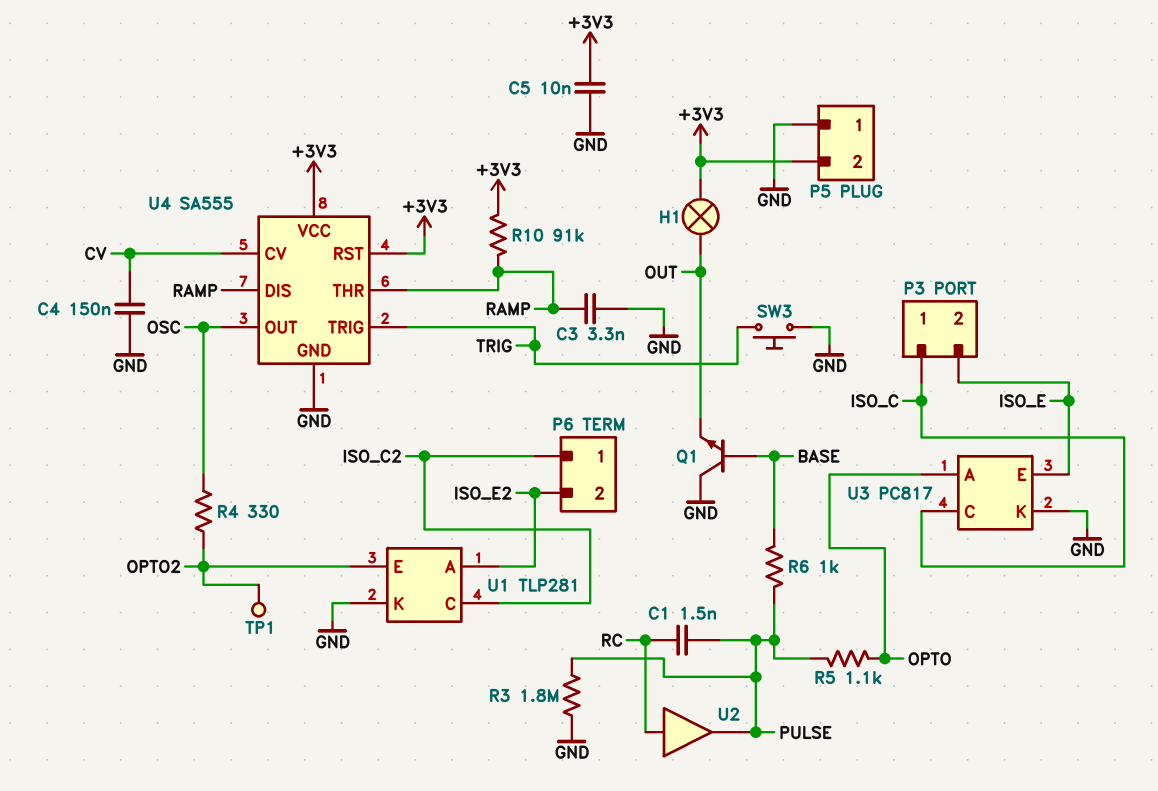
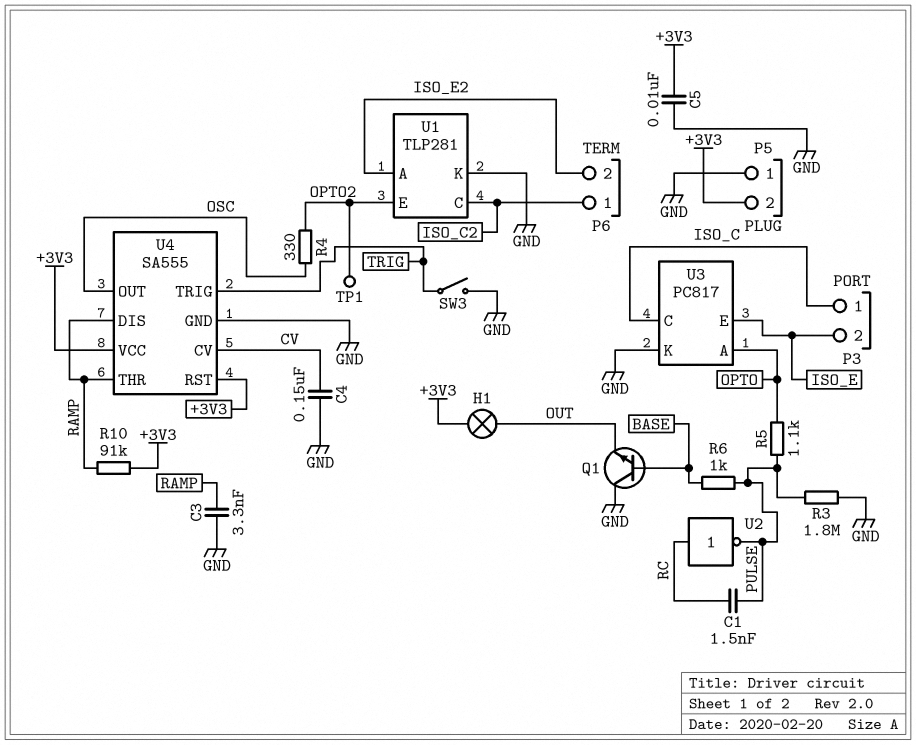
SW3: button (GND, TRIG) -> switch (GND, TRIG)
U2: buffer (in RC, out PULSE) -> NOT (in RC, out PULSE)

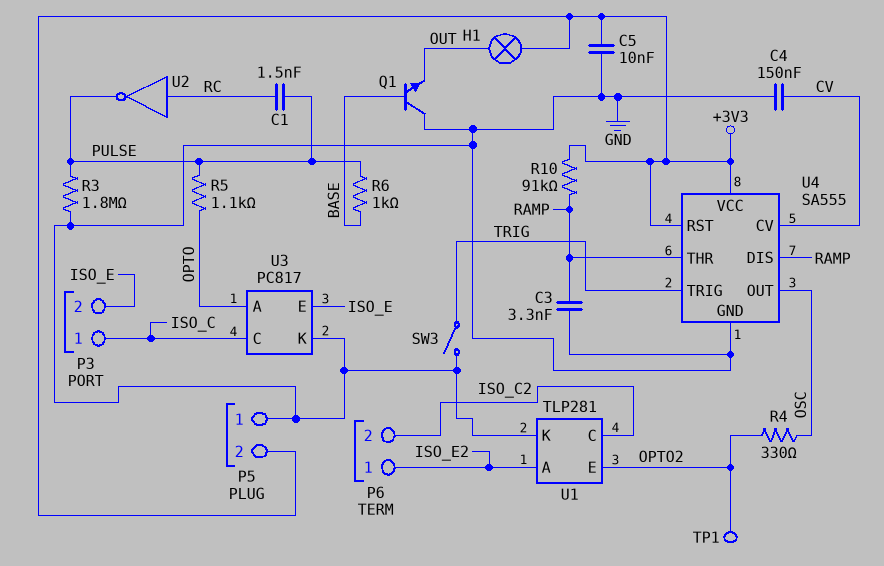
P6 pin 1: ISO_C2 -> ISO_E2
P6 pin 2: ISO_E2 -> ISO_C2

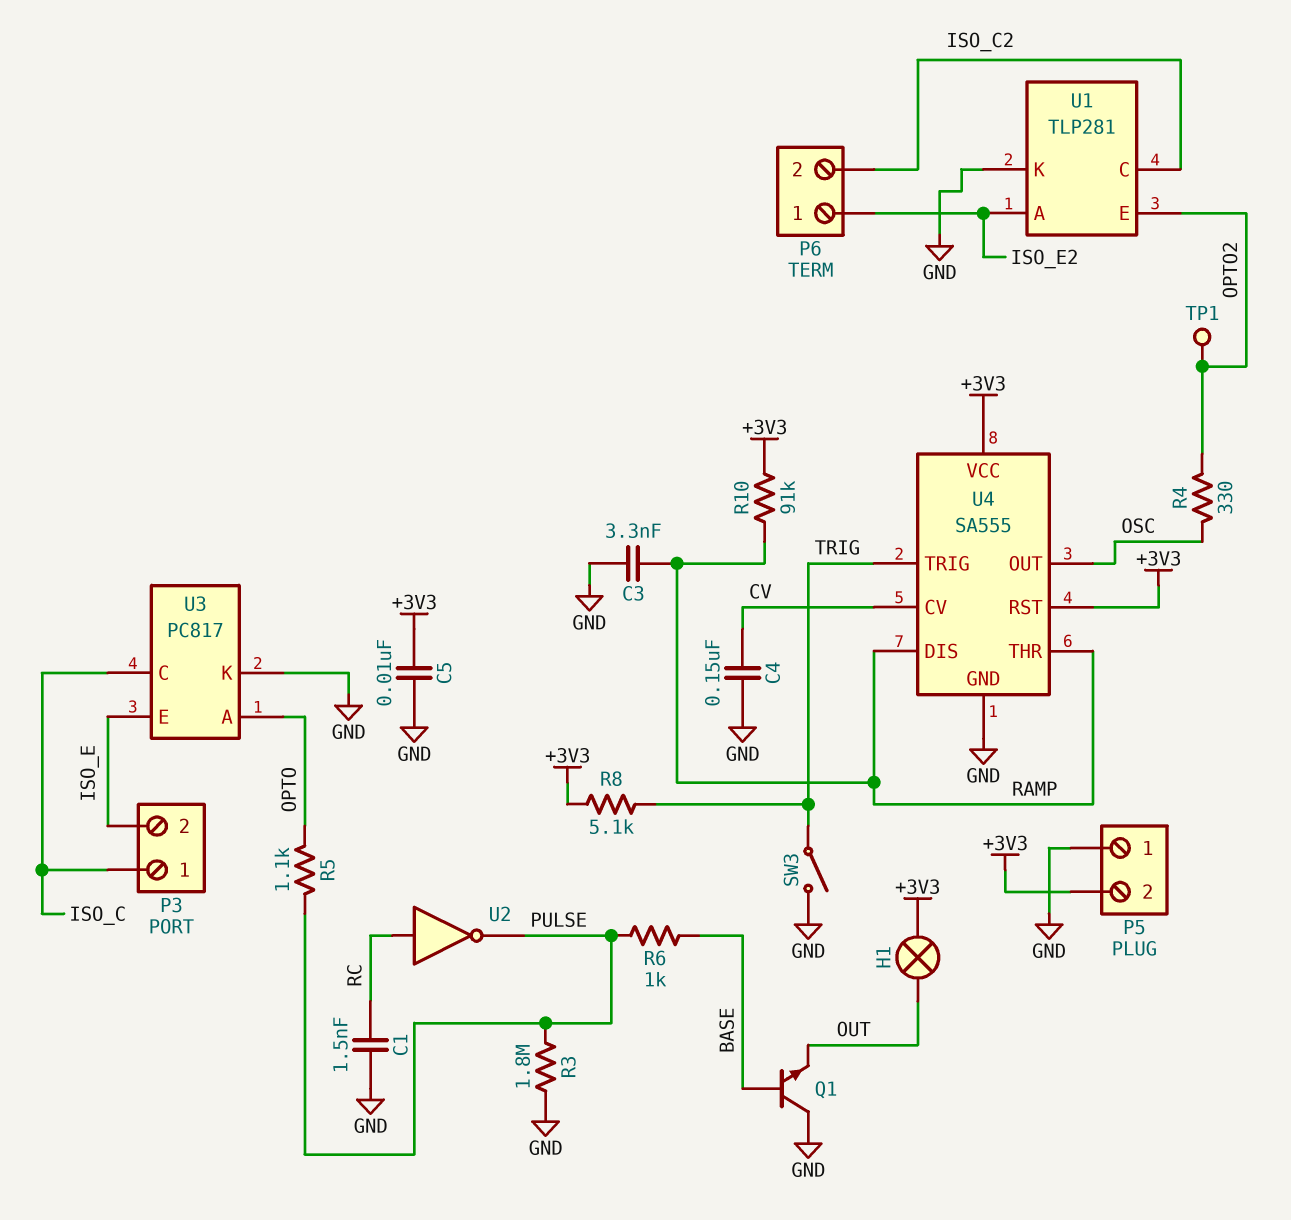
C1: 1.5nF (PULSE, RC) -> 1.5nF (GND, RC)
R8: none -> 5.1k (+3V3, TRIG)

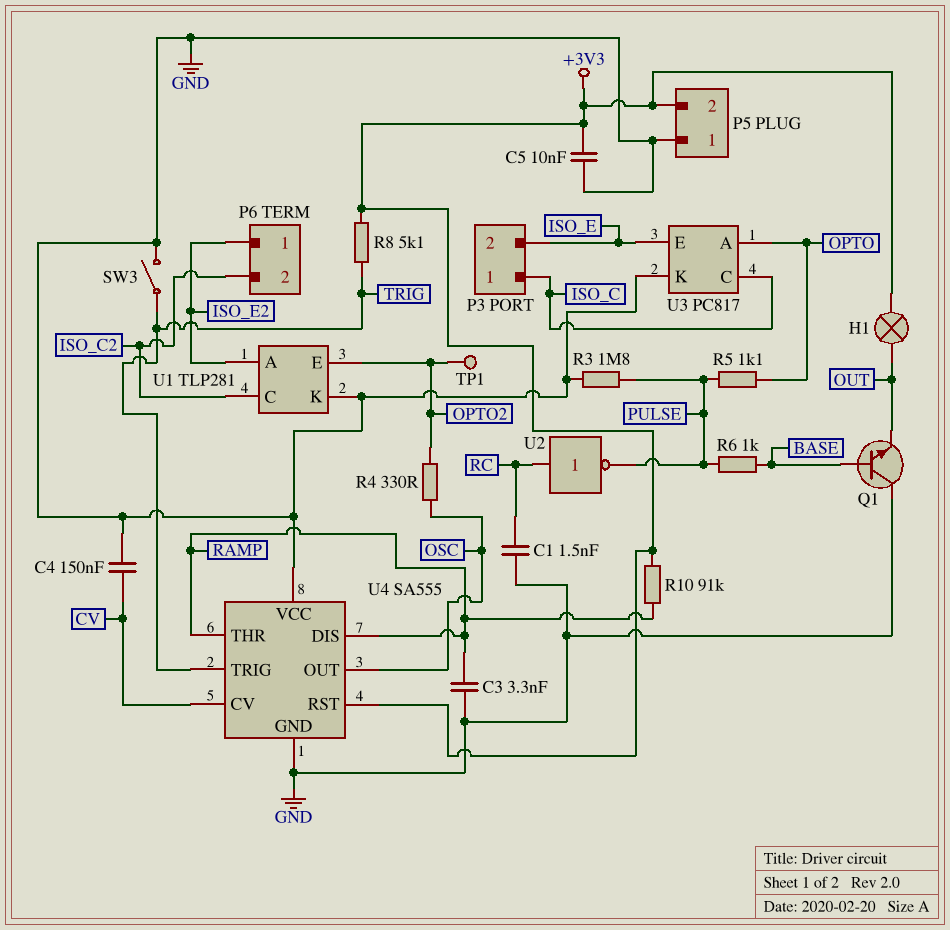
U4 pin VCC: +3V3 -> GND

